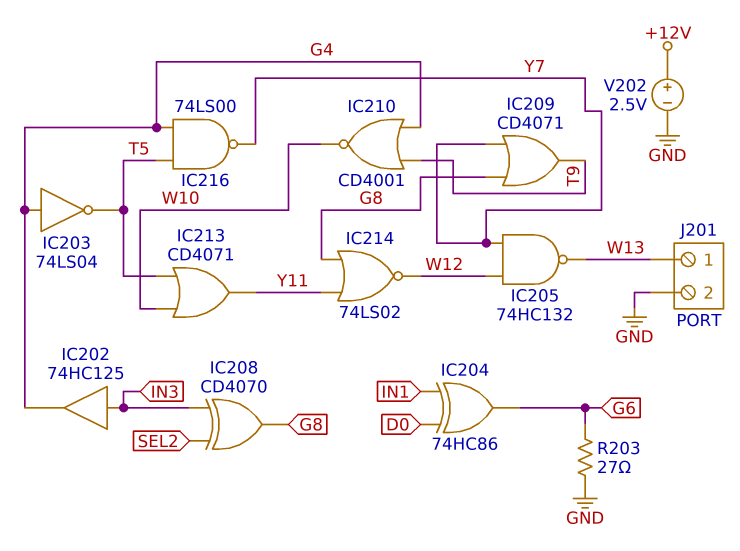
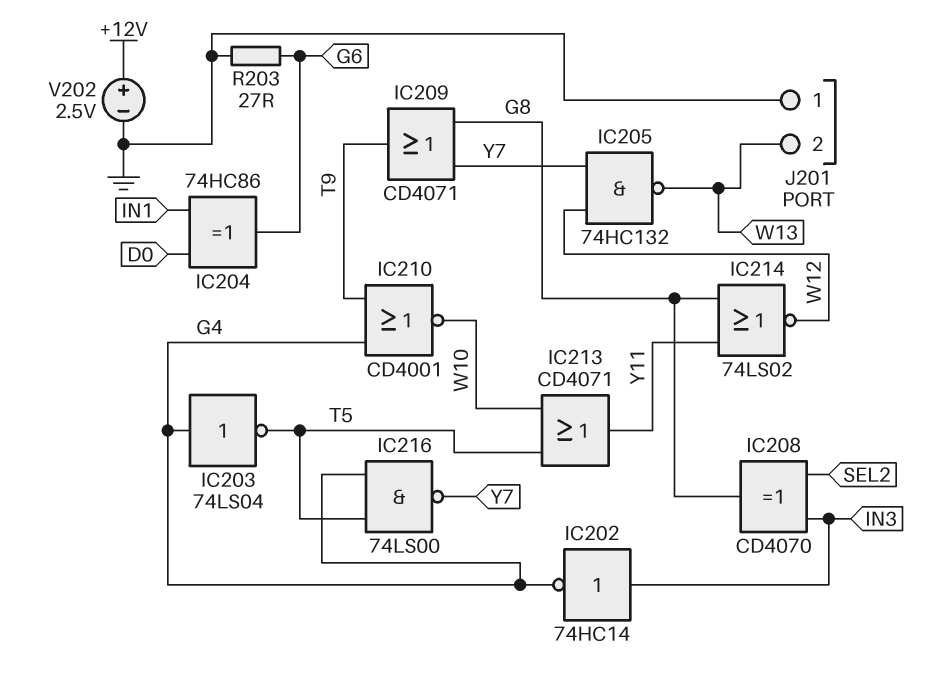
IC202: buffer 74HC125 (in IN3, out G4) -> NOT 74HC14 (in IN3, out G4)
J201 pin 1: W13 -> GND
J201 pin 2: GND -> W13

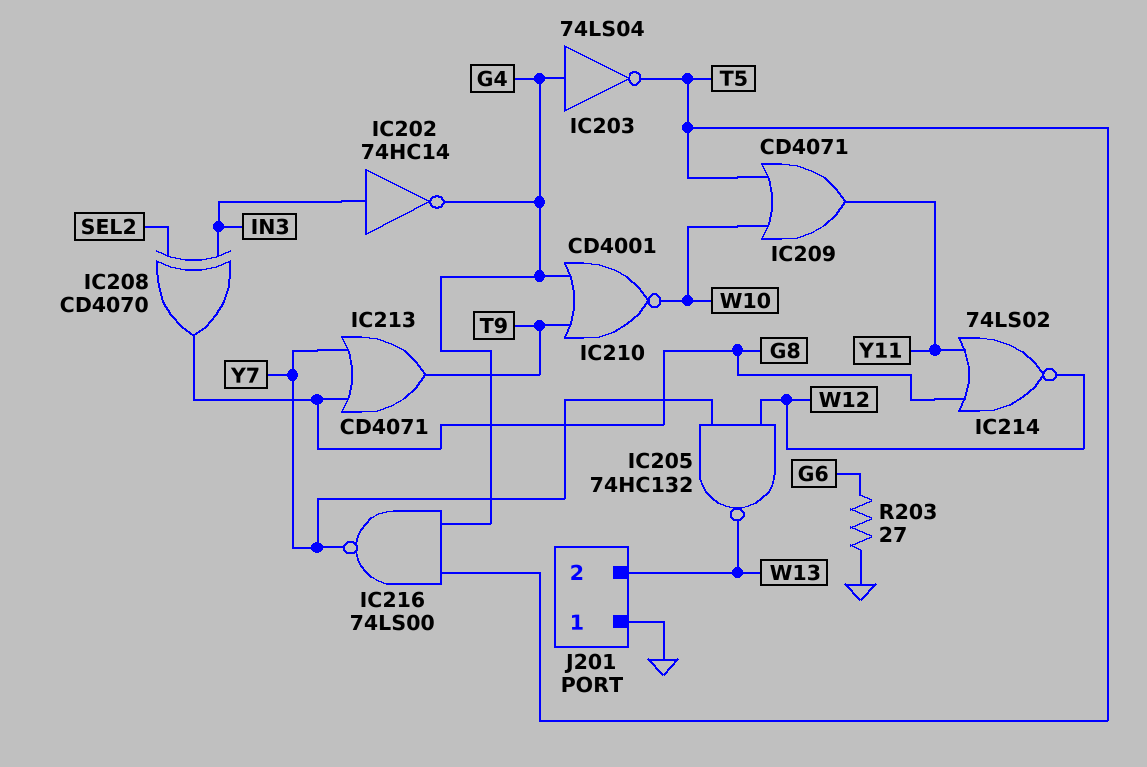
IC204: XOR 74HC86 (in D0, in IN1, out G6) -> none
IC209: OR CD4071 (in G8, in Y7, out T9) -> OR CD4071 (in T5, in W10, out Y11)
IC213: OR CD4071 (in T5, in W10, out Y11) -> OR CD4071 (in G8, in Y7, out T9)
V202: 2.5V (plus +12V, minus GND) -> none

